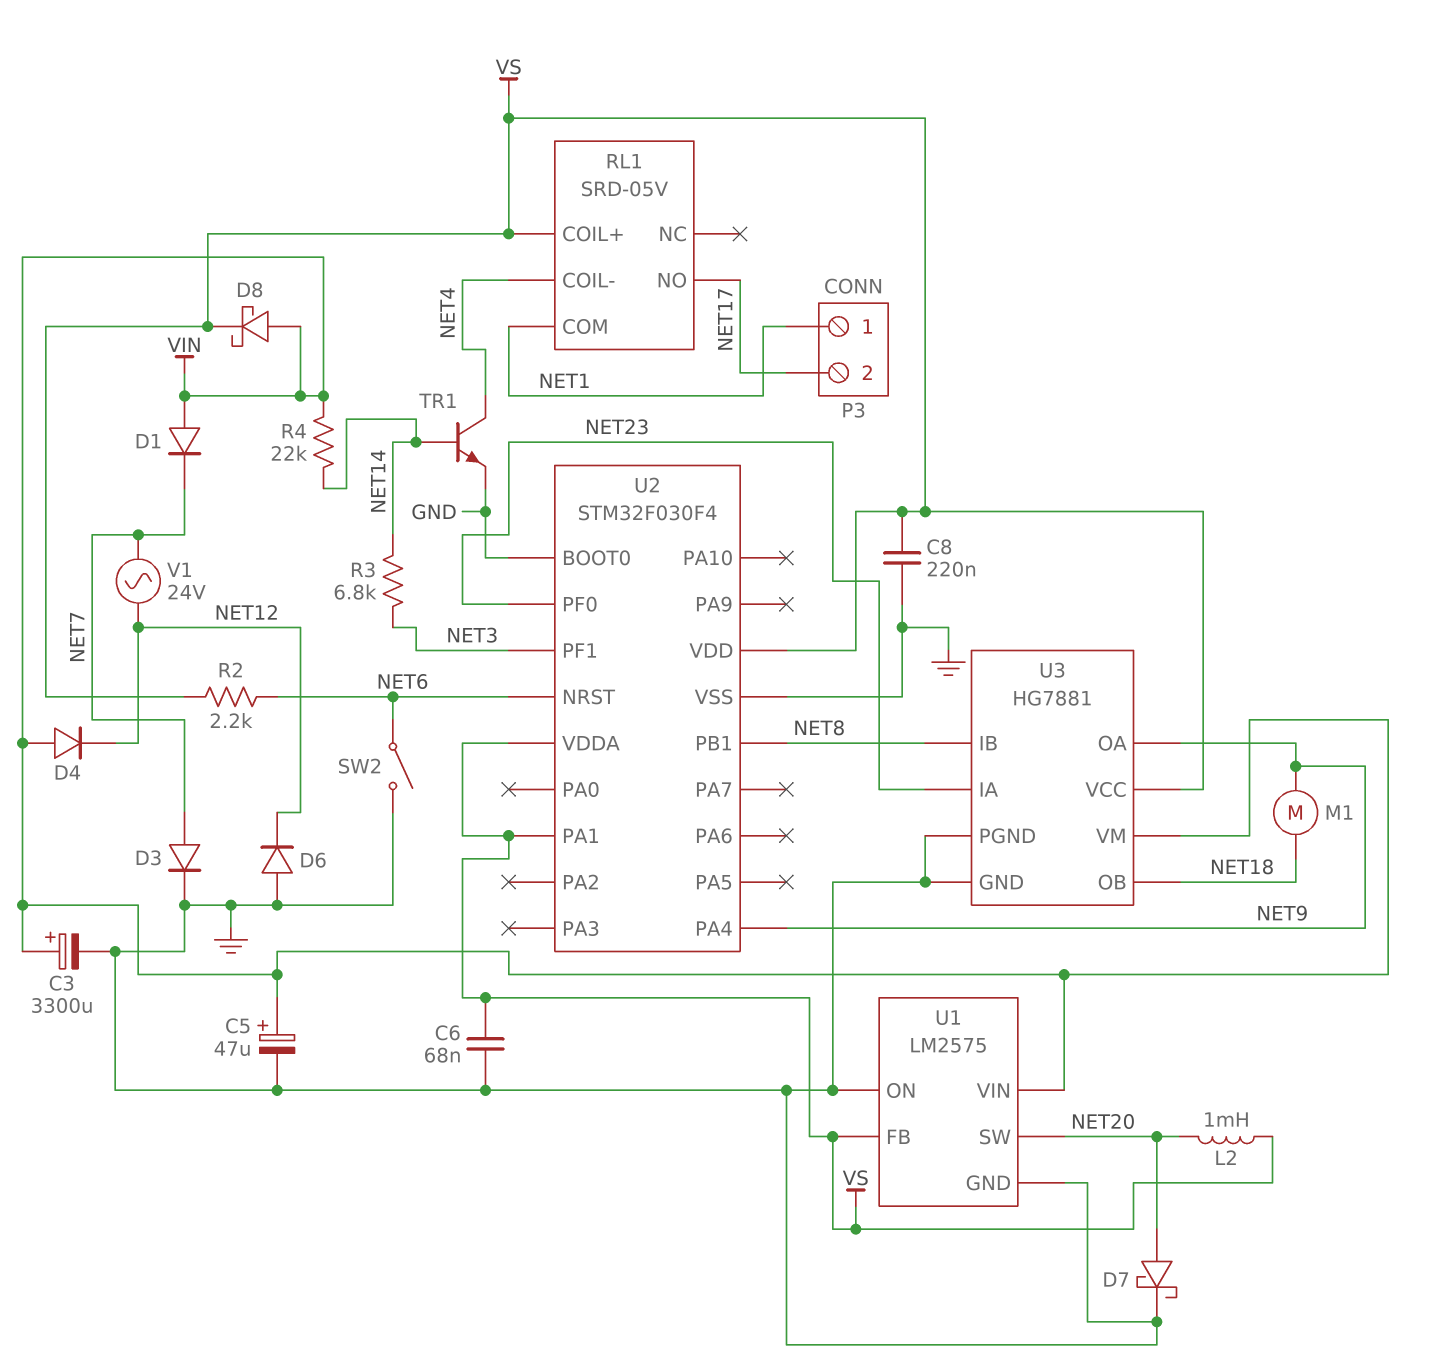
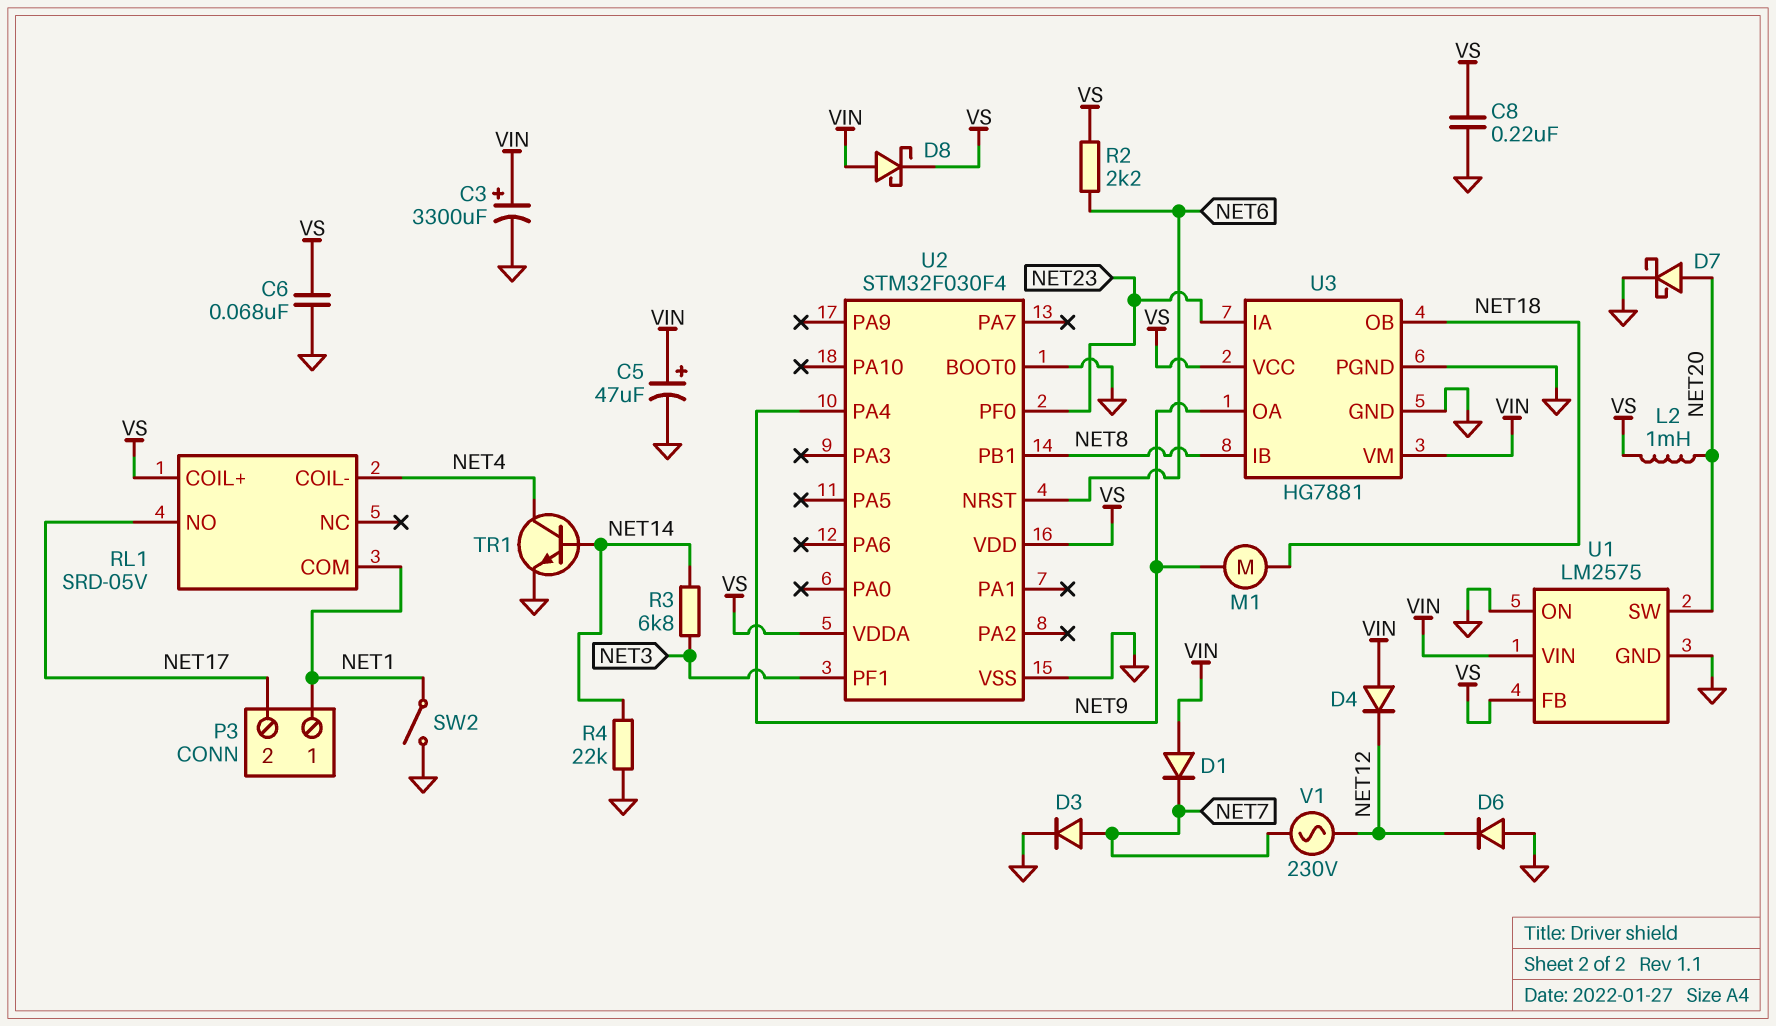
R4: 22k (NET14, VIN) -> 22k (GND, NET14)
SW2: switch (GND, NET6) -> switch (GND, NET1)
U2 pin PA1: VS -> none
V1: AC 24V (NET7, NET12) -> AC 230V (NET7, NET12)

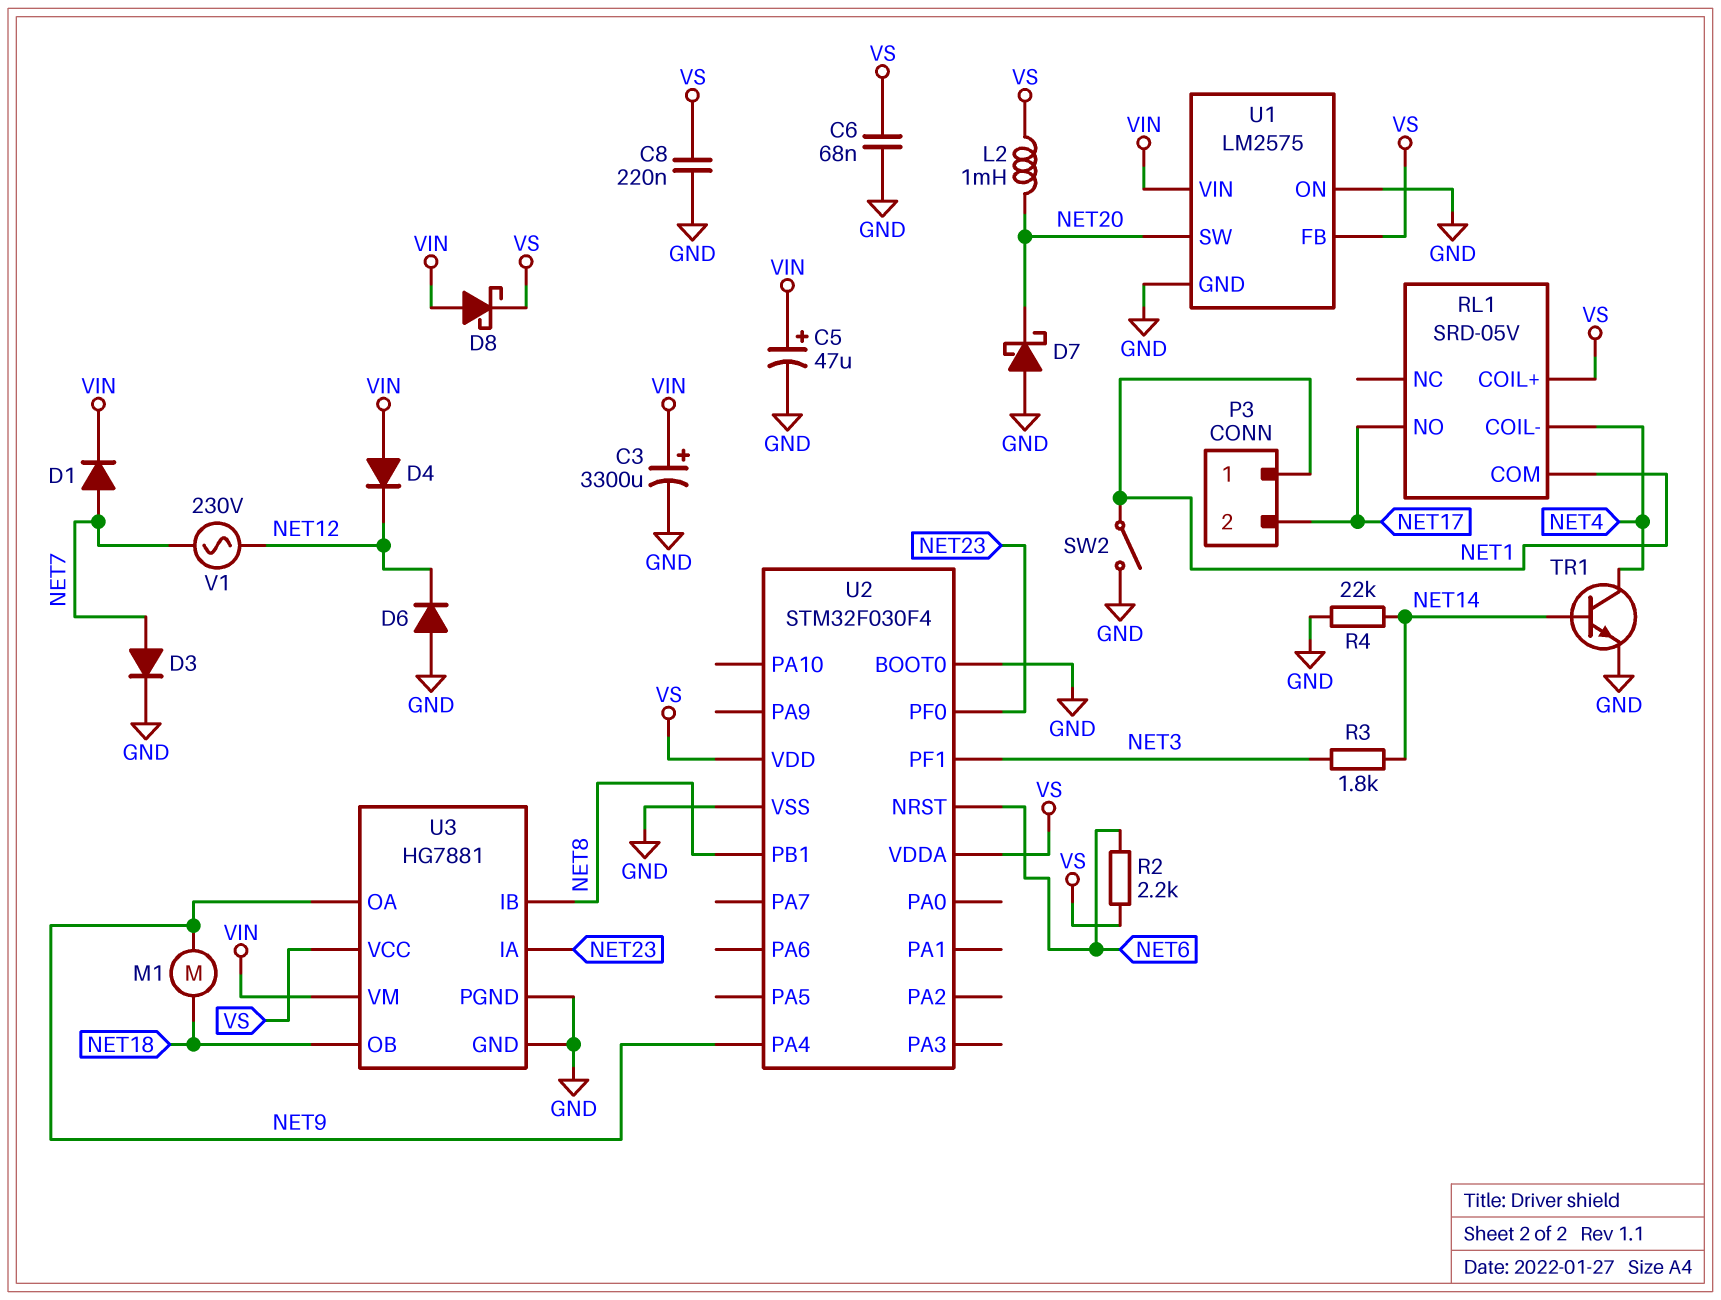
D1: diode (A VIN, K NET7) -> diode (A NET7, K VIN)
D7: schottky (A NET20, K GND) -> schottky (A GND, K NET20)
R3: 6.8k (NET3, NET14) -> 1.8k (NET3, NET14)

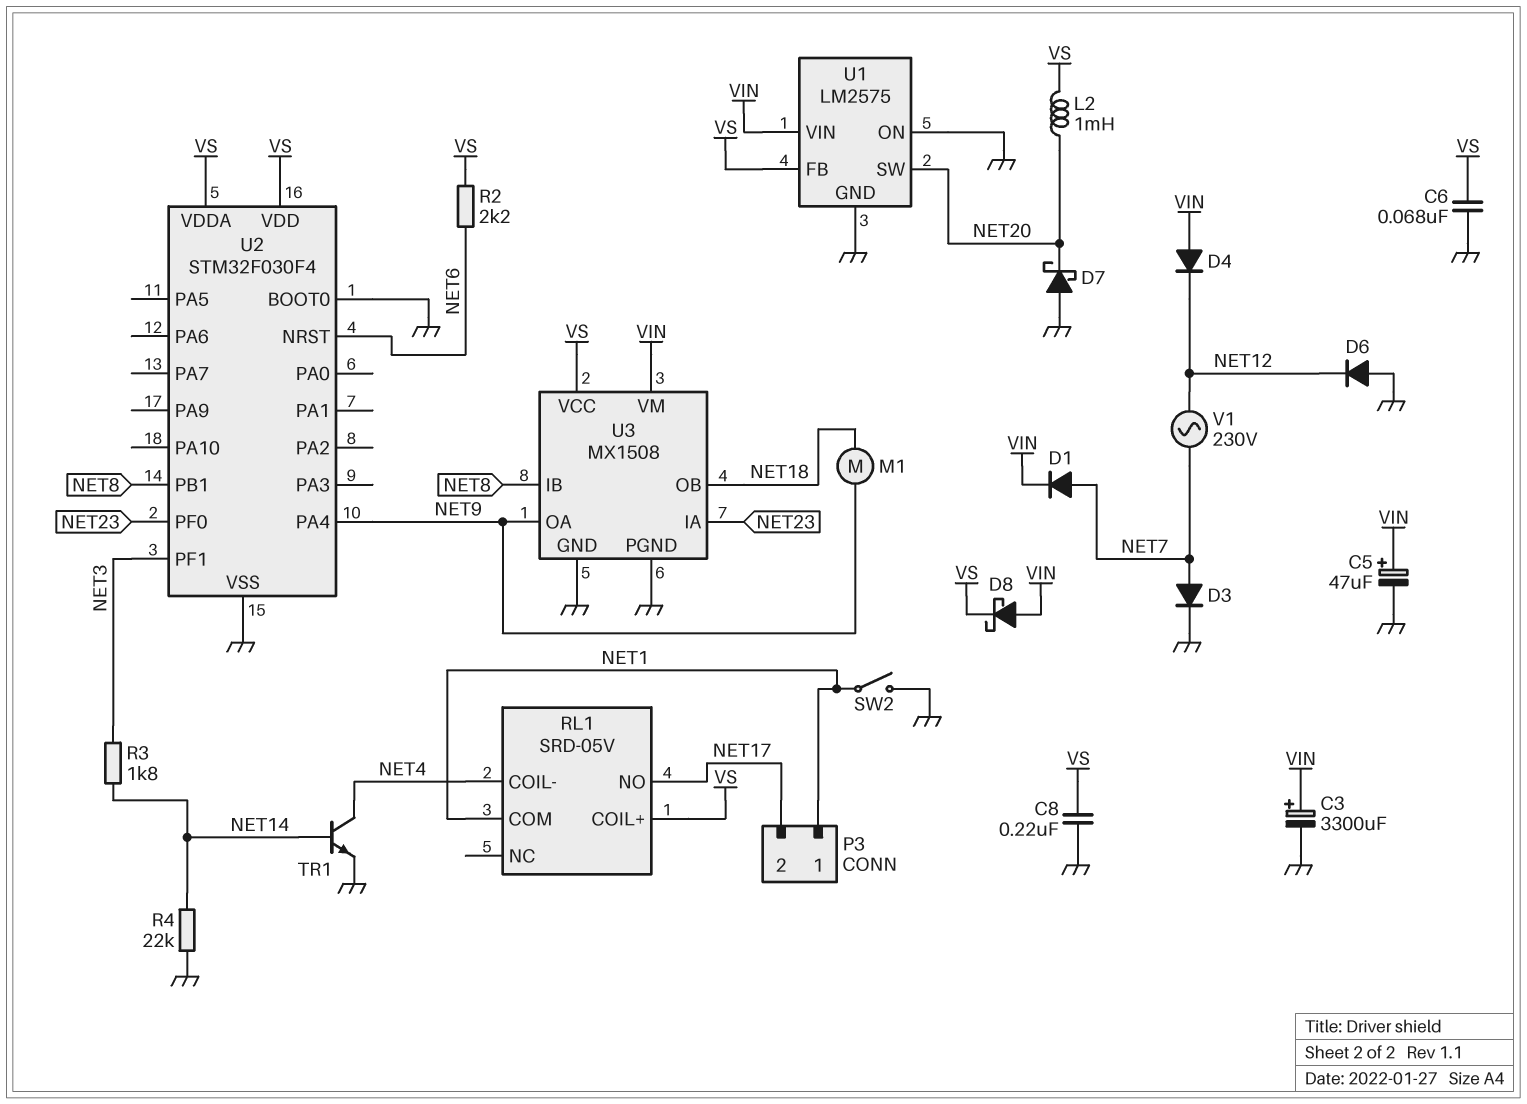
U3: HG7881 -> MX1508

